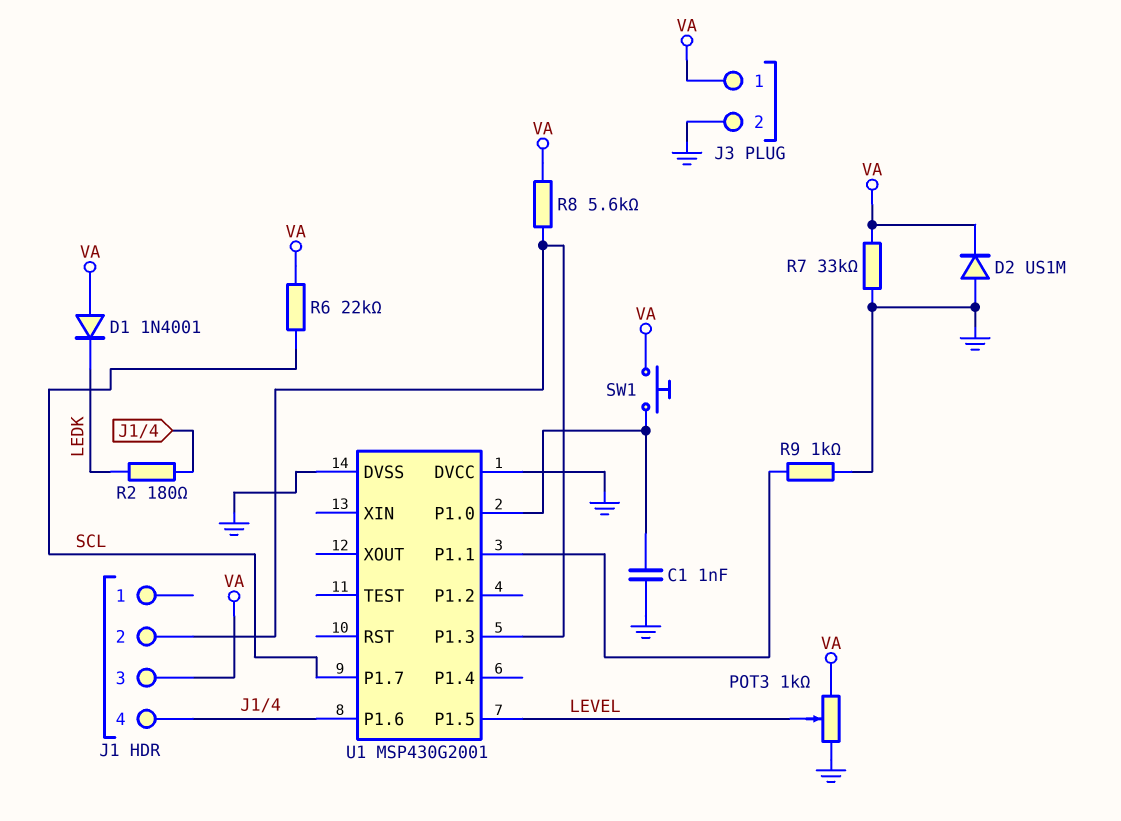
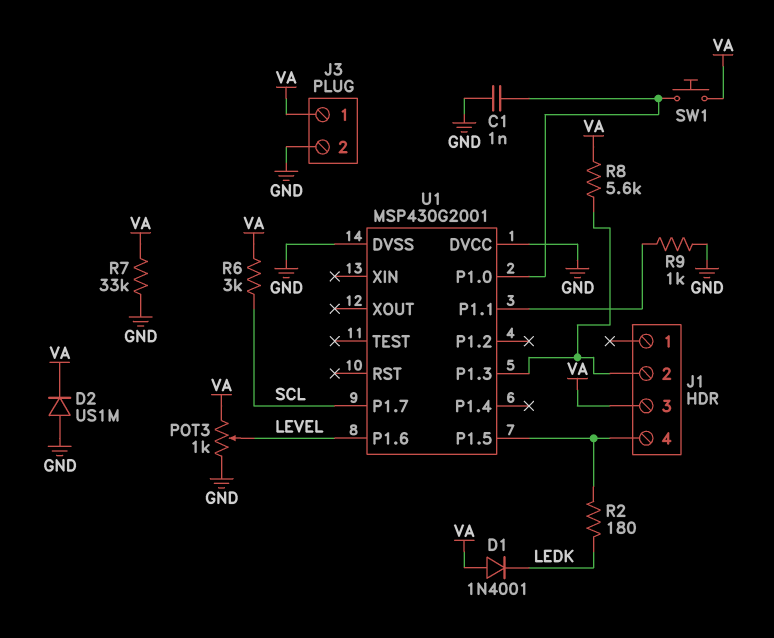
R6: 22k (SCL, VA) -> 3k (SCL, VA)
U1 pin P1.5: LEVEL -> J1/4
U1 pin P1.6: J1/4 -> LEVEL

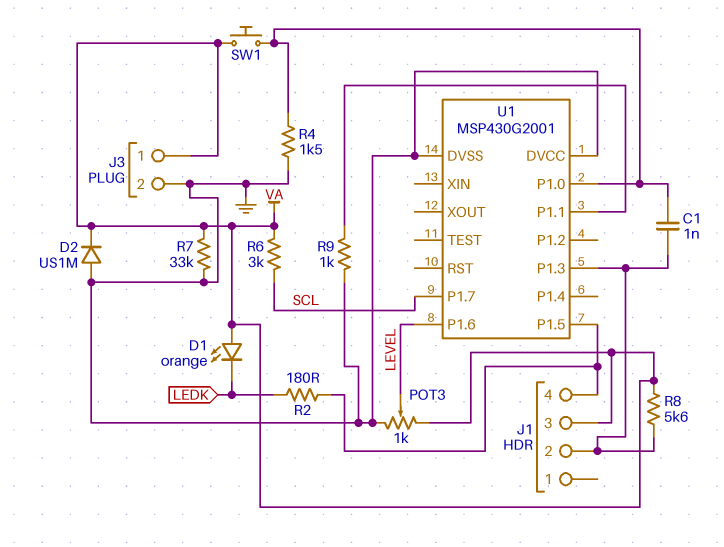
C1: 1nF (GND, U1/P1.0) -> 1nF (J1/2, U1/P1.0)
D1: diode 1N4001 (A VA, K LEDK) -> LED orange (A VA, K LEDK)
R4: none -> 1.5k (GND, U1/P1.0)

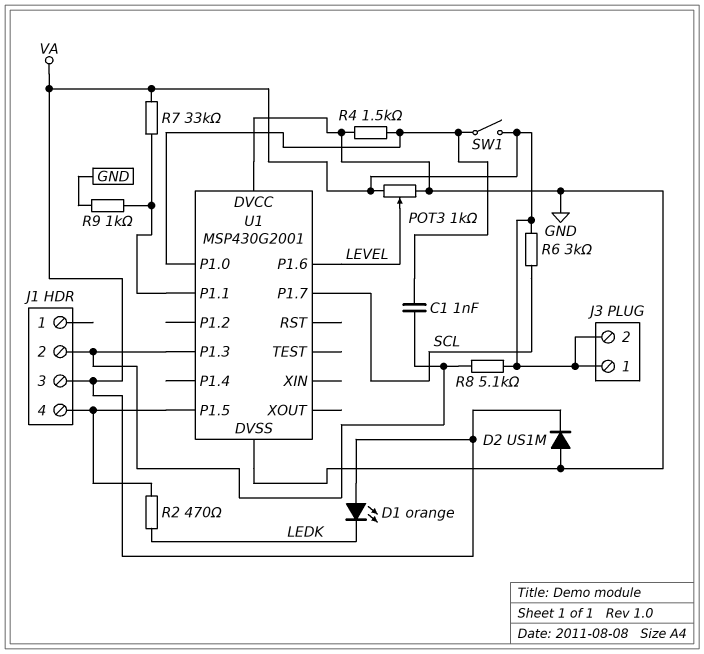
J3 pin 2: GND -> VA
R2: 180 (J1/4, LEDK) -> 470 (J1/4, LEDK)
R7: 33k (GND, VA) -> 33k (U1/P1.1, VA)
R8: 5.6k (J1/2, VA) -> 5.1k (J1/2, VA)
SW1: button (U1/P1.0, VA) -> switch (U1/P1.0, VA)

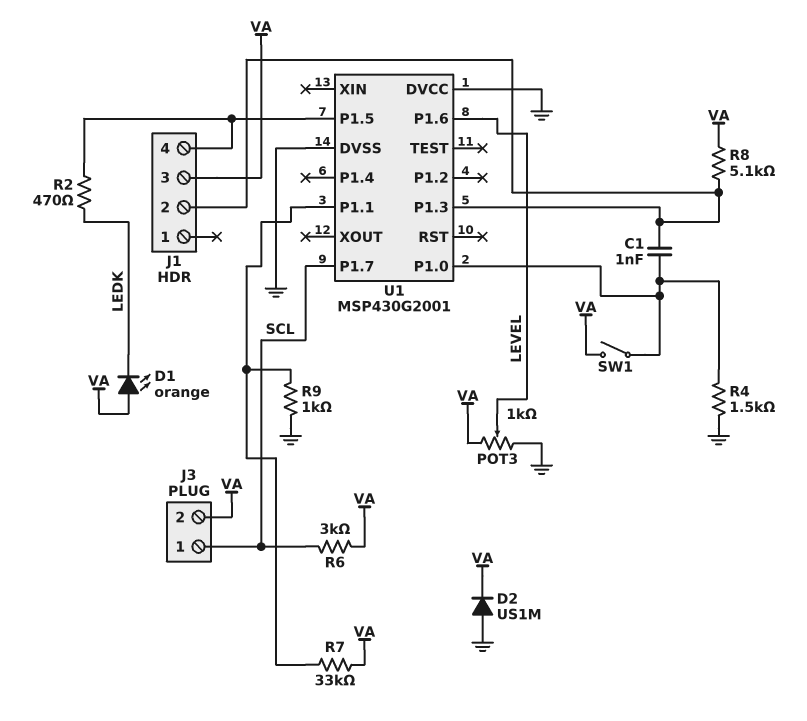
J3 pin 1: VA -> SCL

